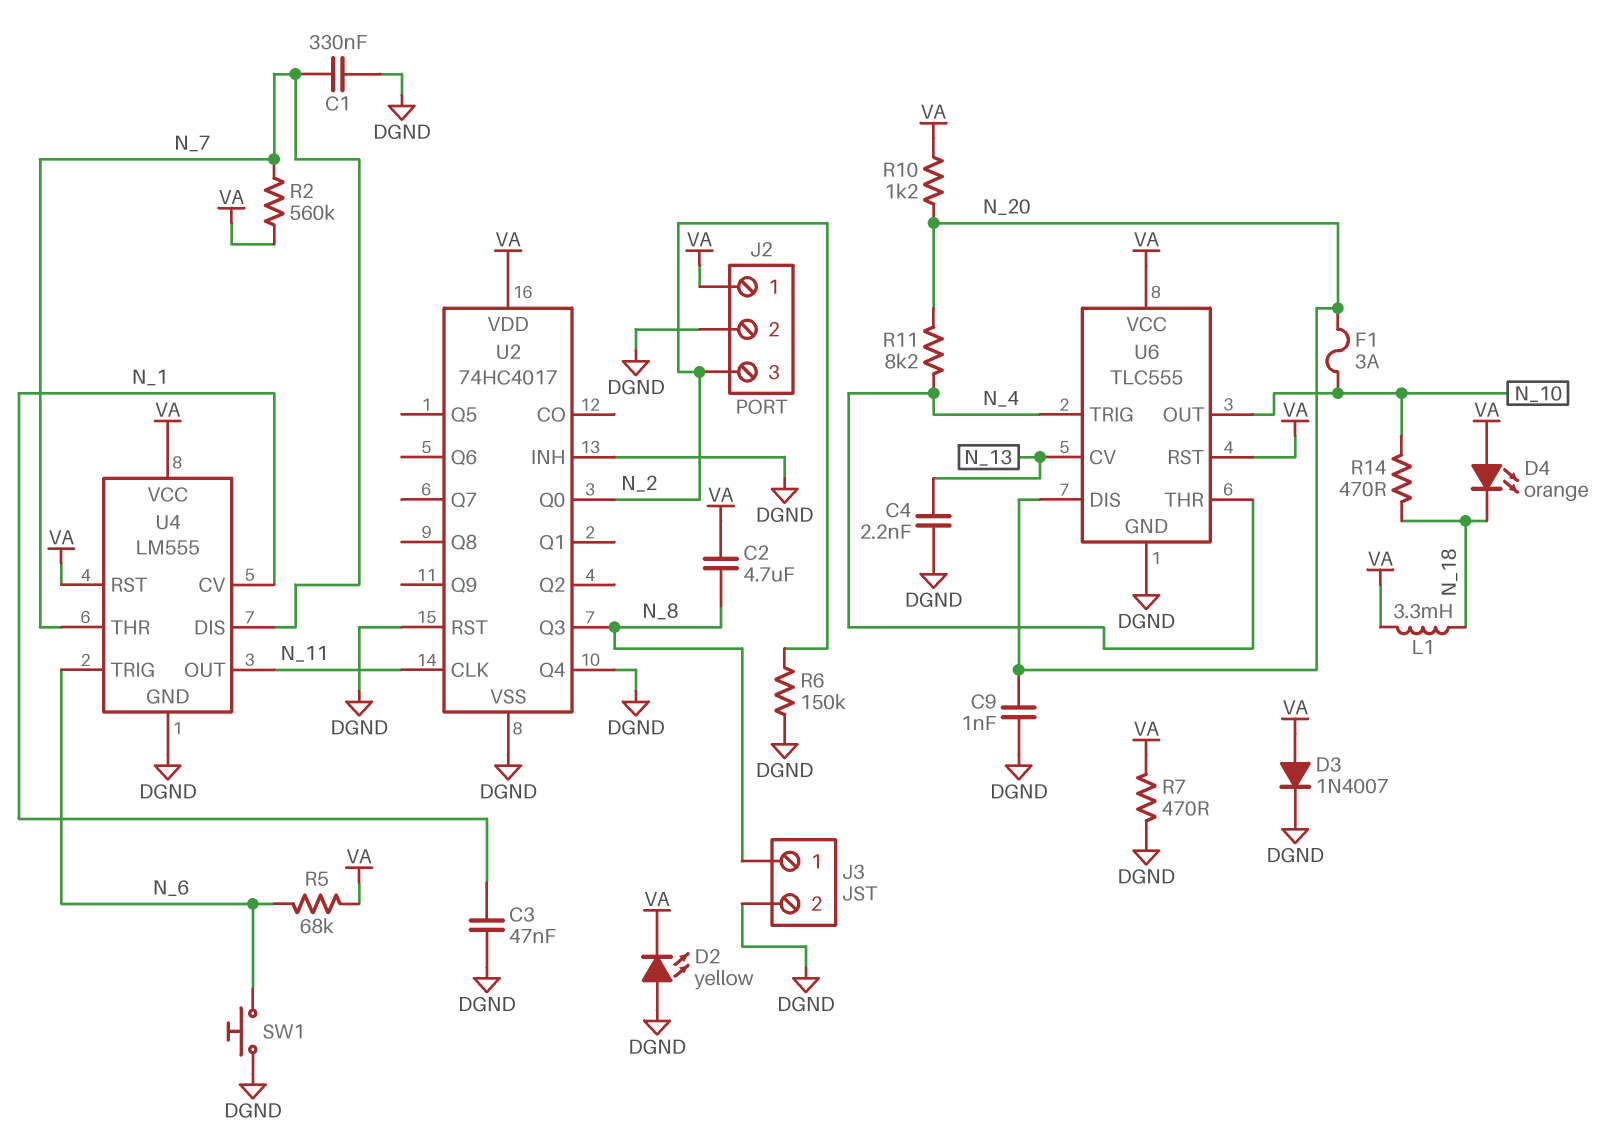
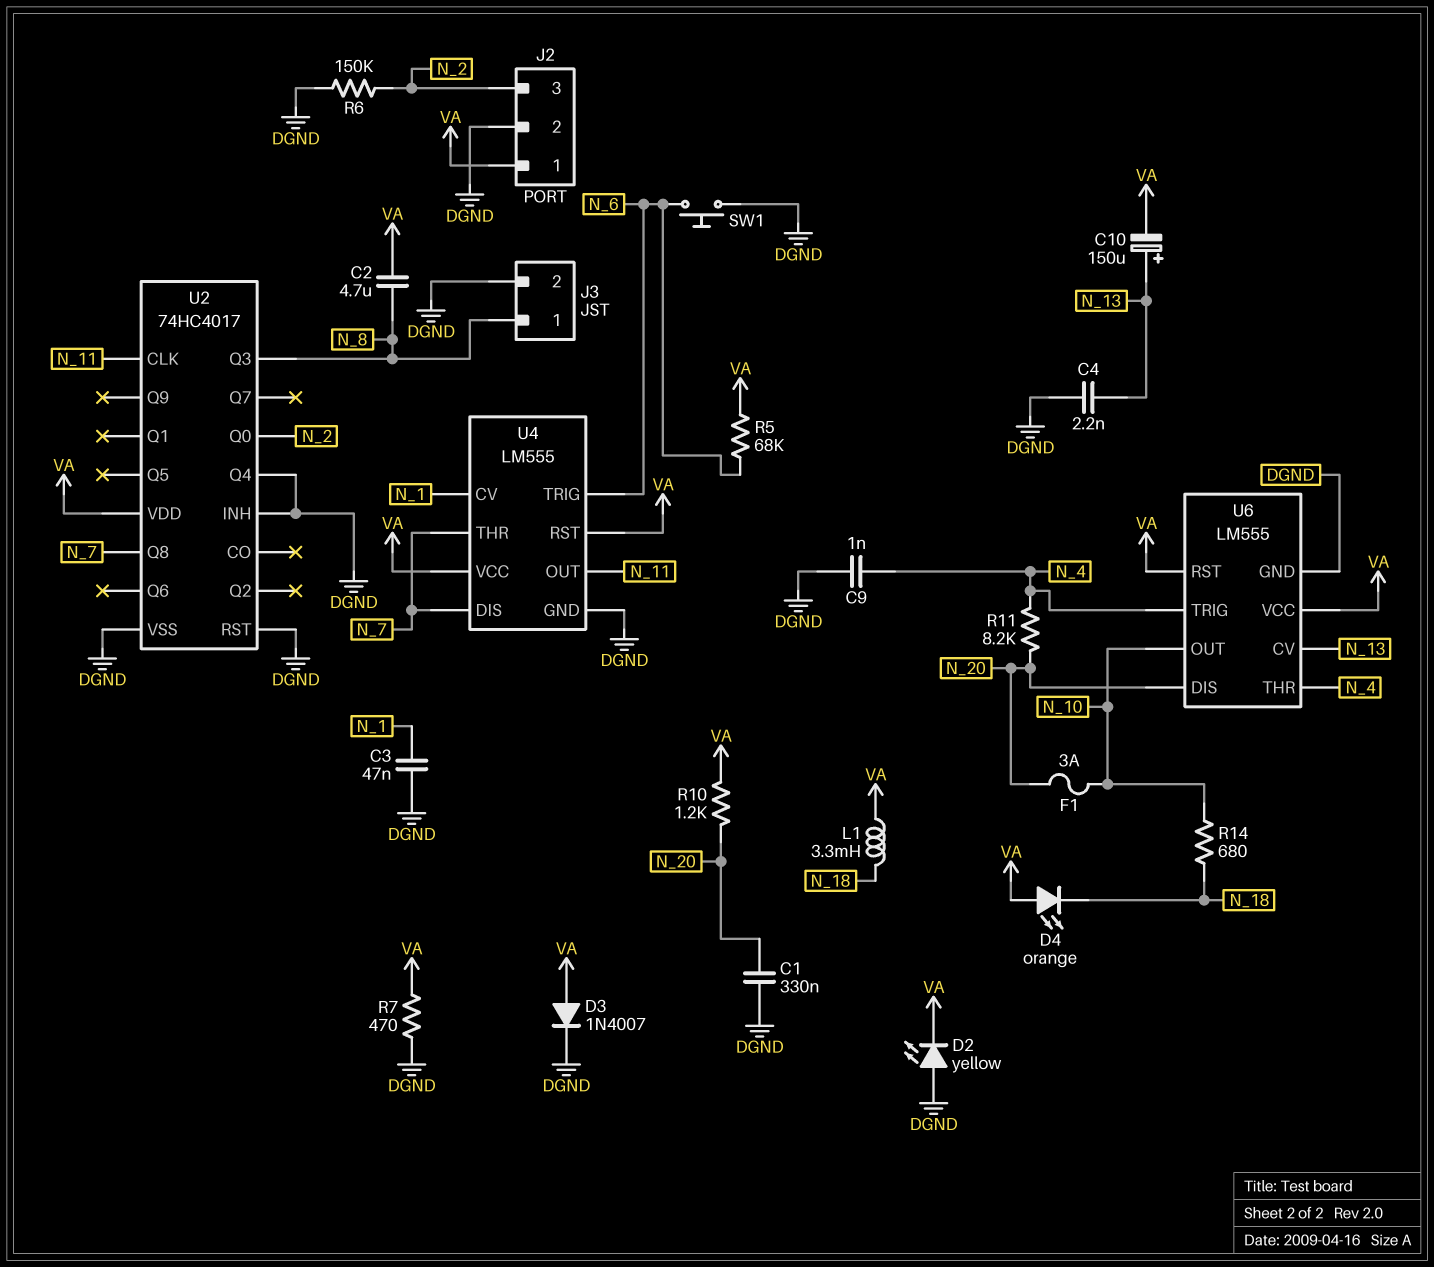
C1: 330nF (DGND, N_7) -> 330nF (DGND, N_20)
C9: 1nF (DGND, N_20) -> 1nF (DGND, N_4)
C10: none -> 150uF (plus N_13, minus VA)
R2: 560k (N_7, VA) -> none
R14: 470 (N_10, N_18) -> 680 (N_10, N_18)
U2 pin Q8: none -> N_7
U6: TLC555 -> LM555

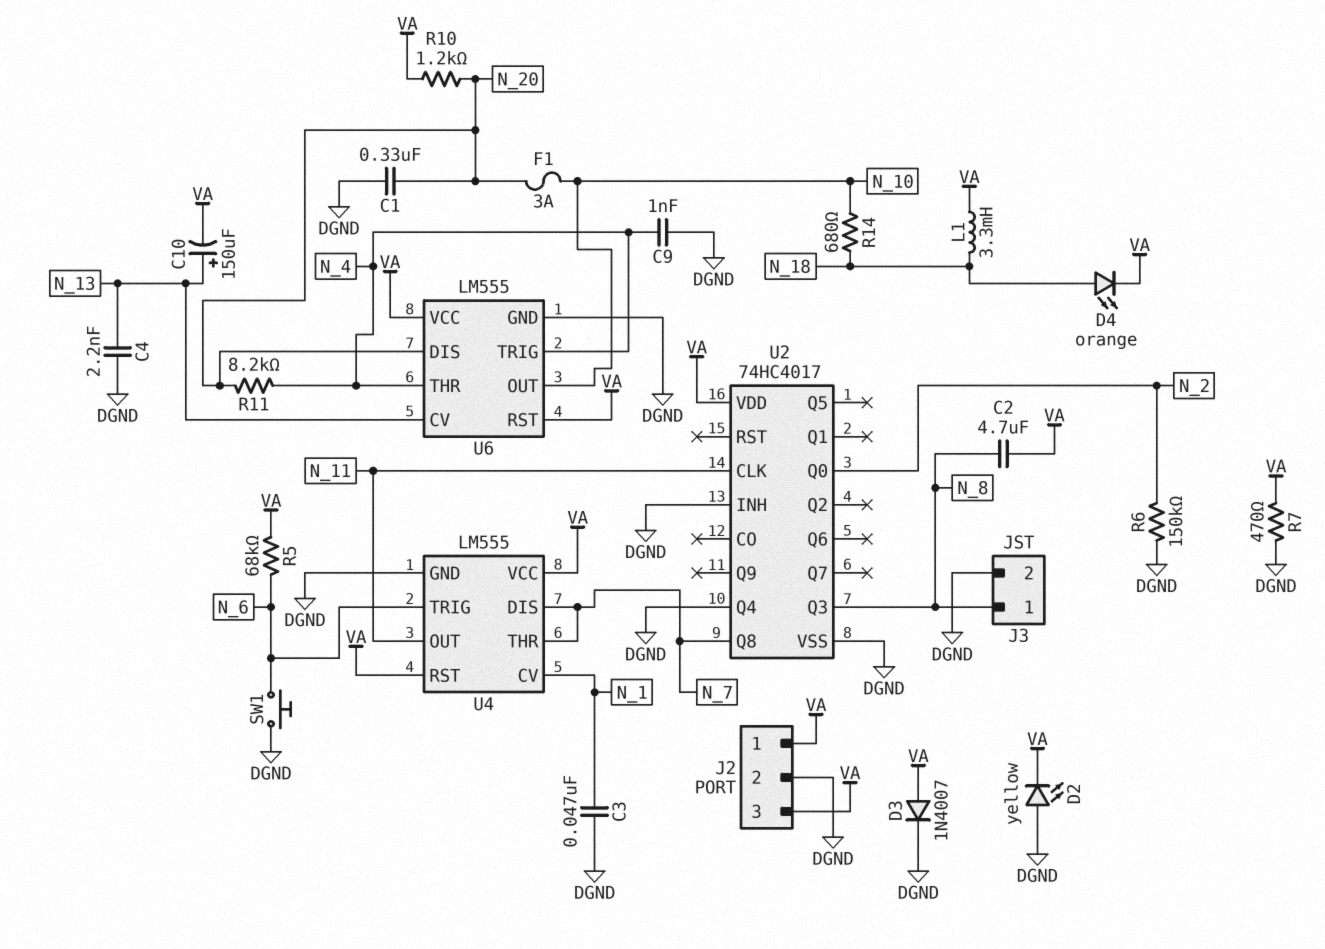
D4: LED orange (A VA, K N_18) -> LED orange (A N_18, K VA)
J2 pin 3: N_2 -> VA
U2 pin RST: DGND -> none

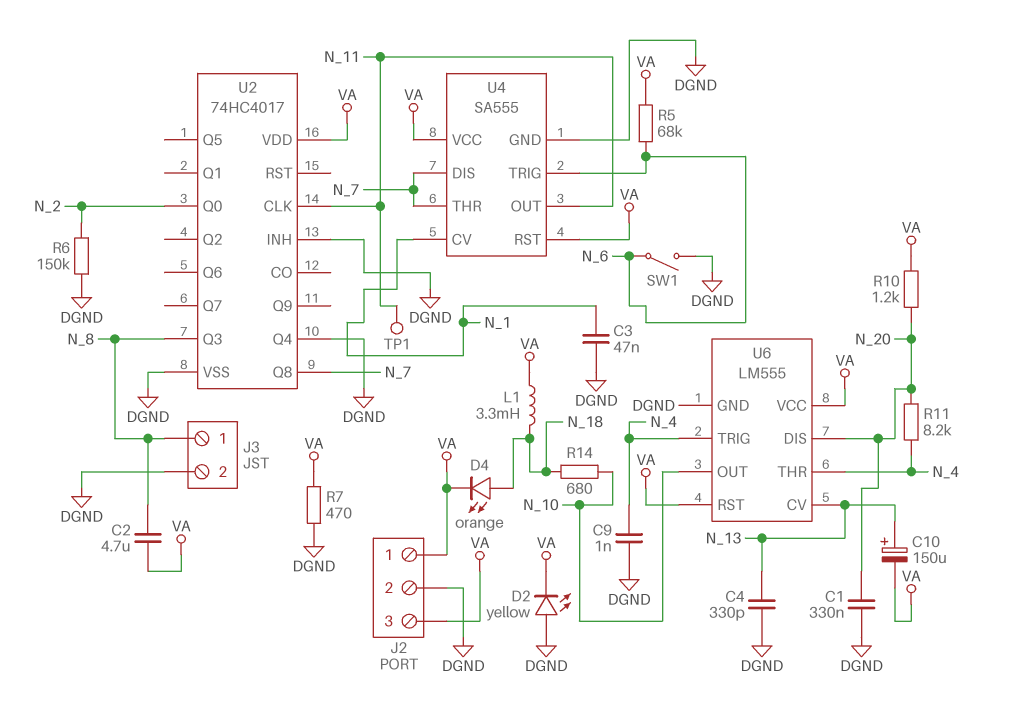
C4: 2.2nF (DGND, N_13) -> 330pF (DGND, N_13)
D3: diode 1N4007 (A VA, K DGND) -> none
F1: 3A (N_10, N_20) -> none
SW1: button (DGND, N_6) -> switch (DGND, N_6)
TP1: none -> test point (N_11)
U4: LM555 -> SA555

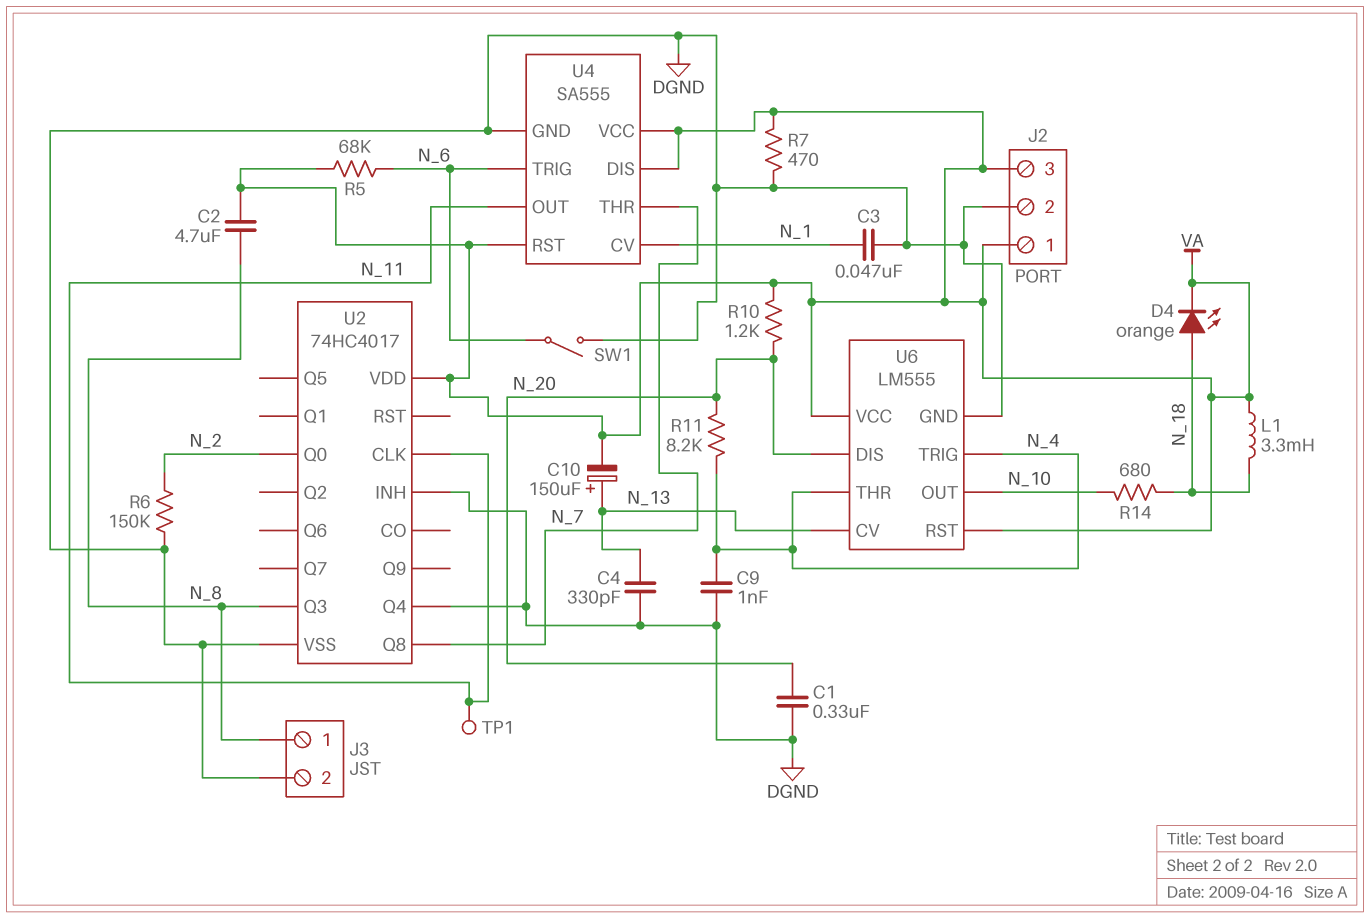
D2: LED yellow (A DGND, K VA) -> none
U4 pin DIS: N_7 -> VA

